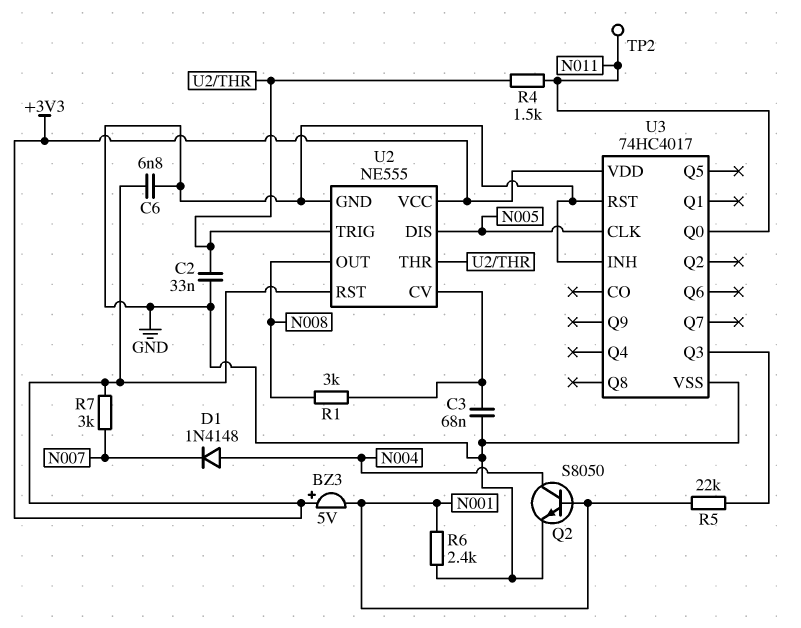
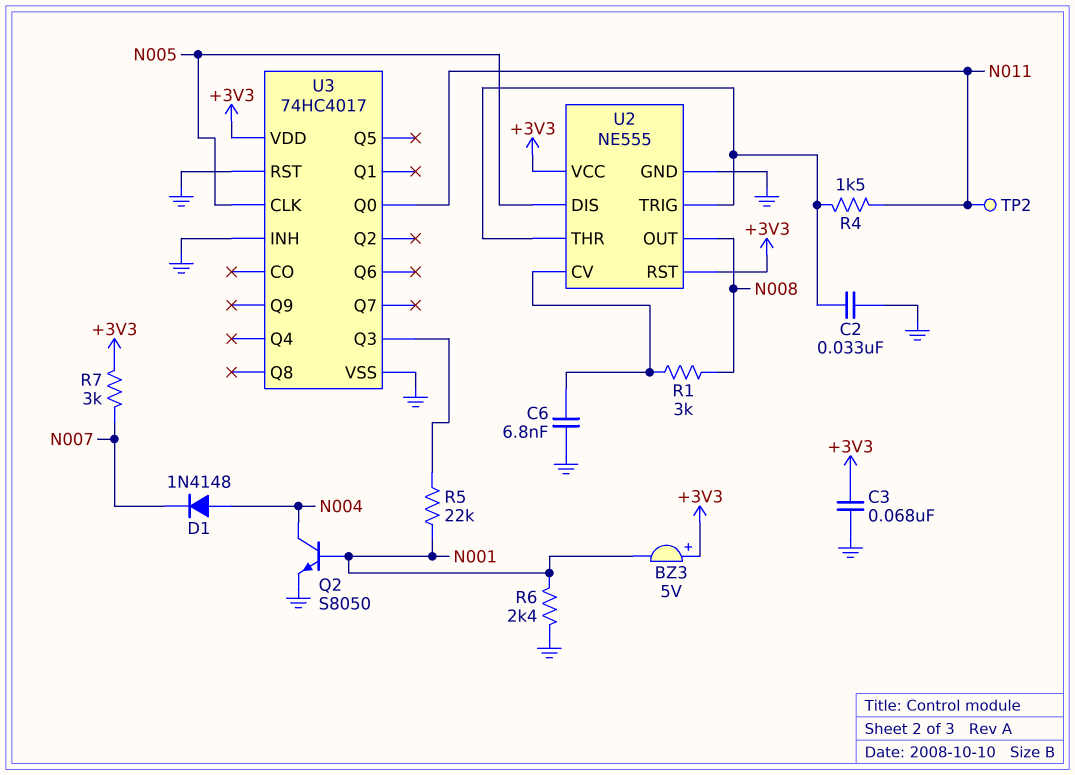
C3: 68nF (GND, U2/CV) -> 68nF (+3V3, GND)
C6: 6.8nF (+3V3, GND) -> 6.8nF (GND, U2/CV)

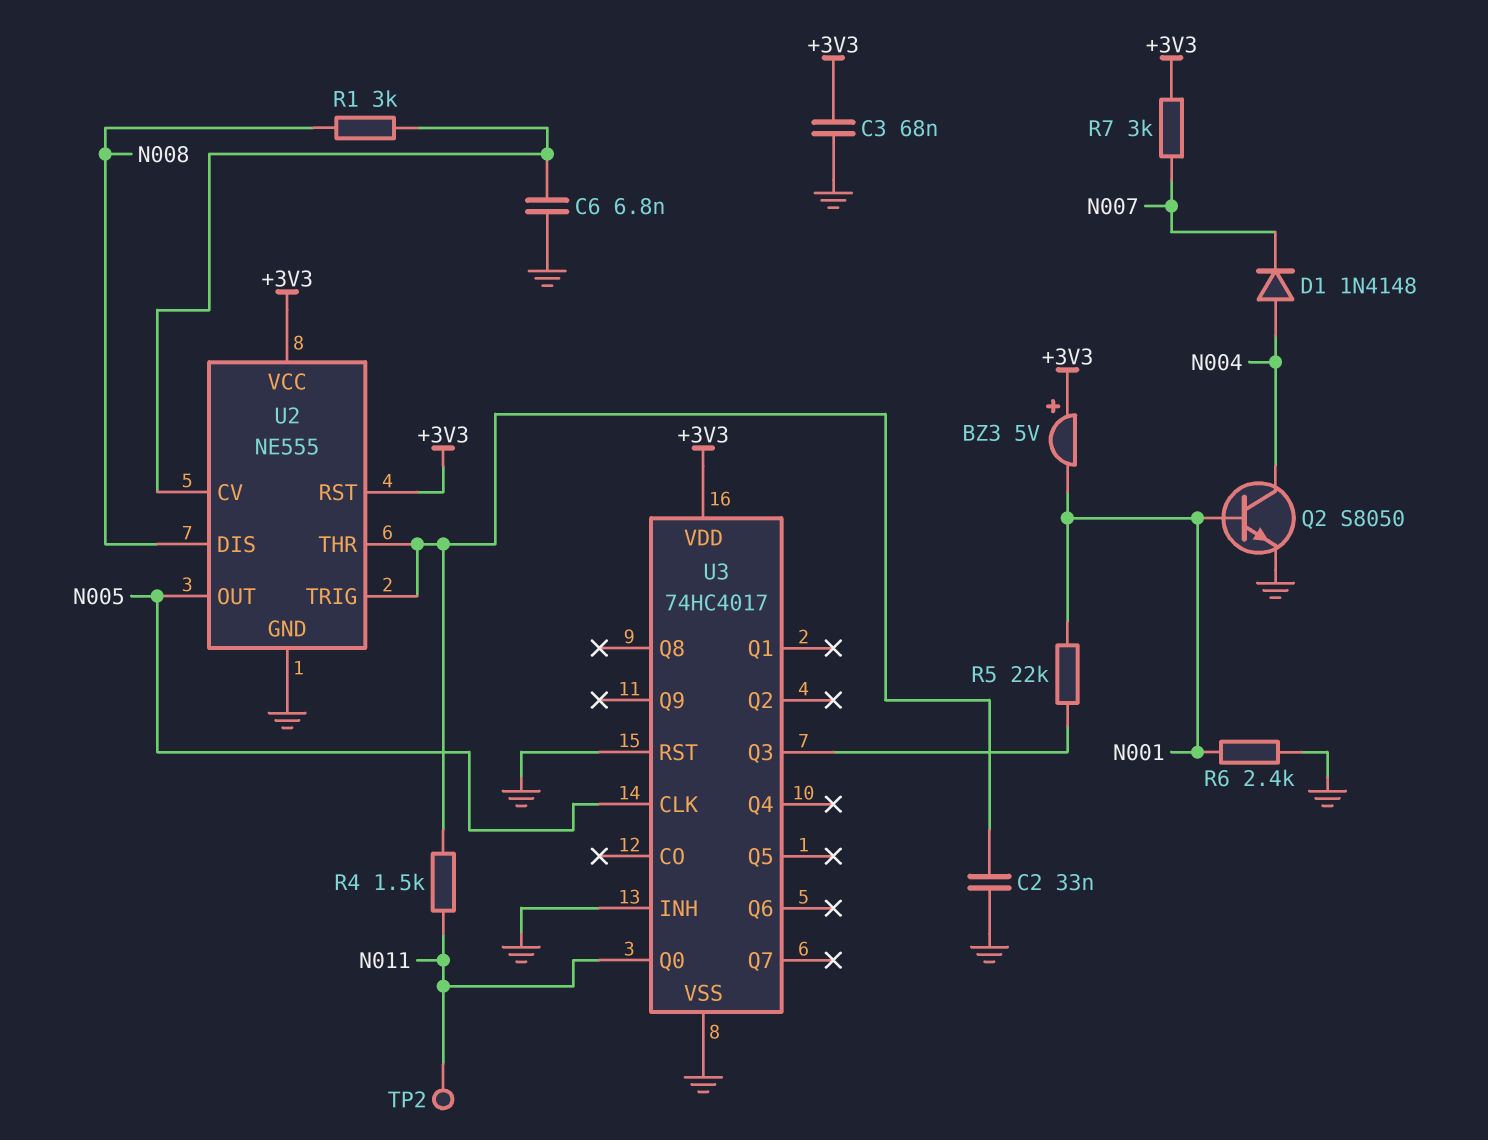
U2 pin DIS: N005 -> N008
U2 pin OUT: N008 -> N005

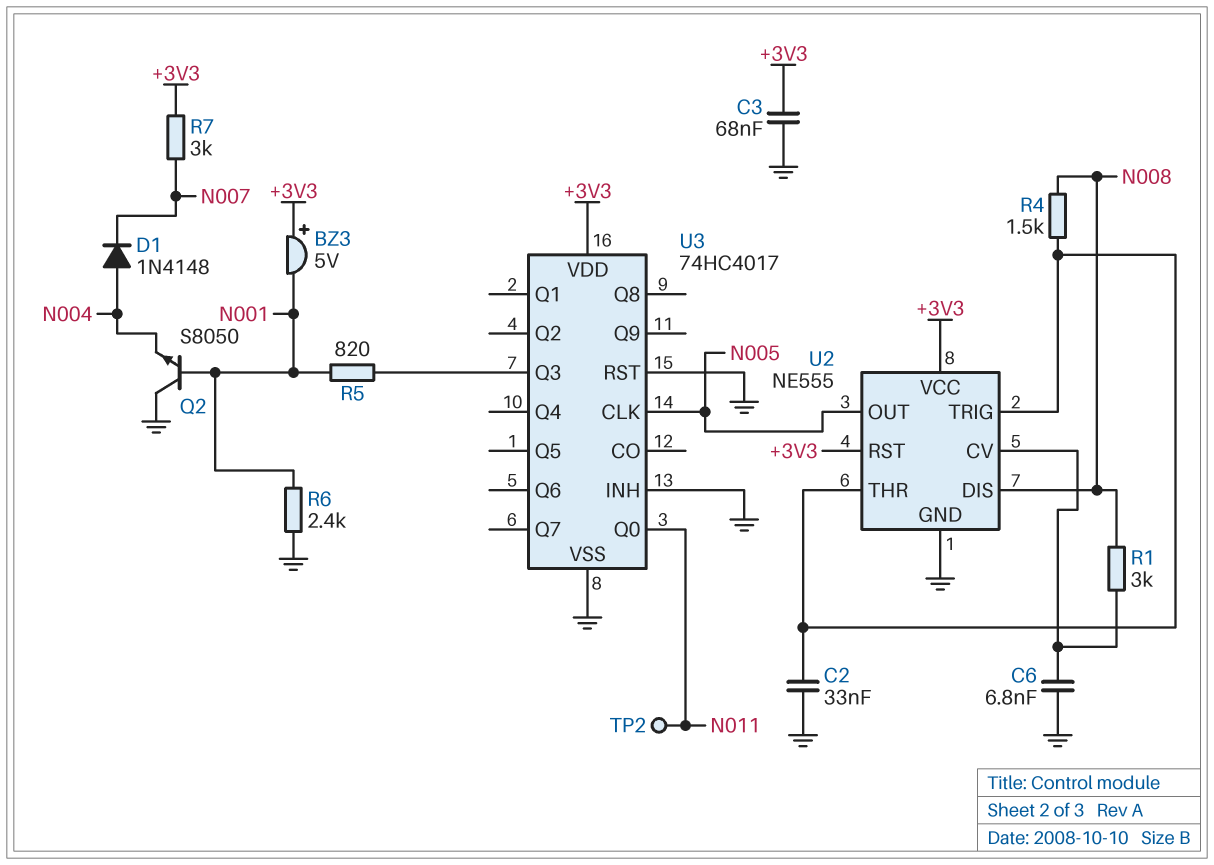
Q2: NPN S8050 (B N001, C N004, E GND) -> NPN S8050 (B N001, C GND, E N004)
R4: 1.5k (N011, U2/THR) -> 1.5k (N008, U2/THR)
R5: 22k (N001, U3/Q3) -> 820 (N001, U3/Q3)

